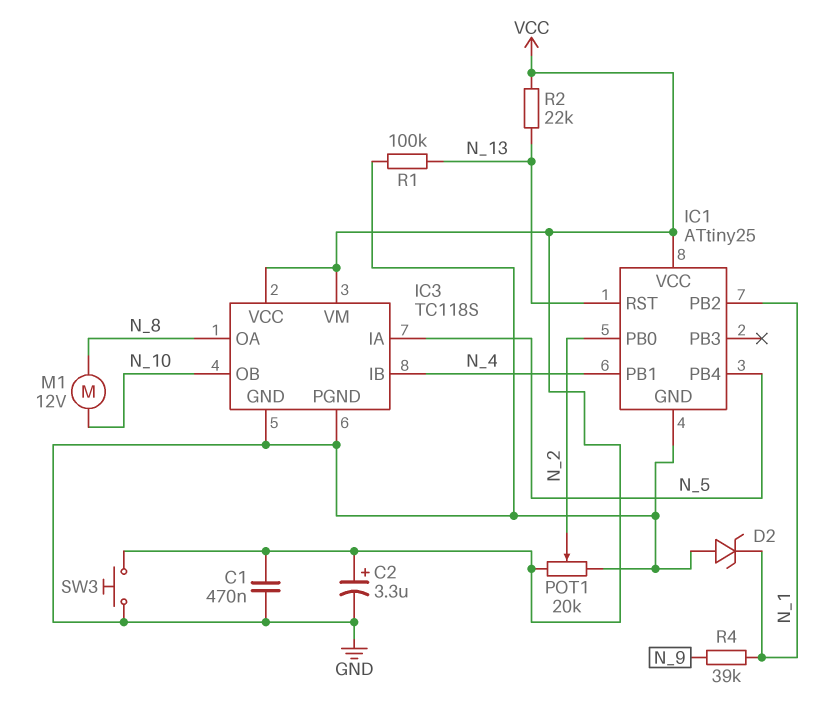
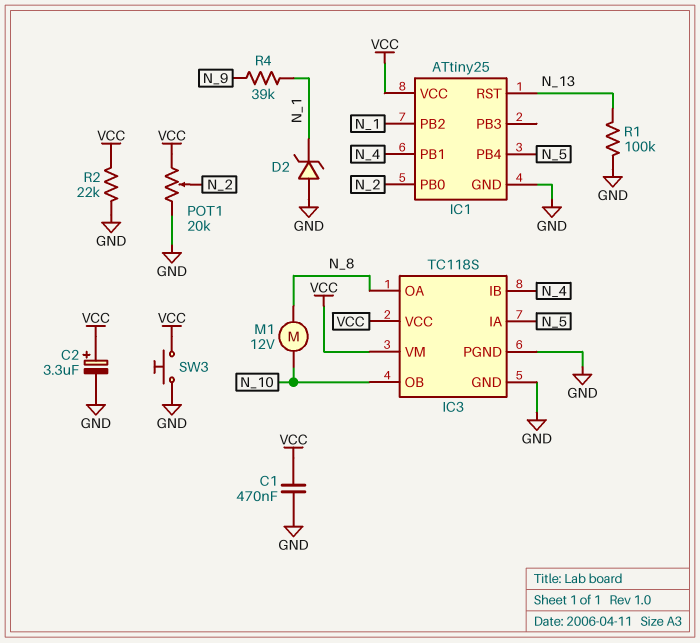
R2: 22k (N_13, VCC) -> 22k (GND, VCC)

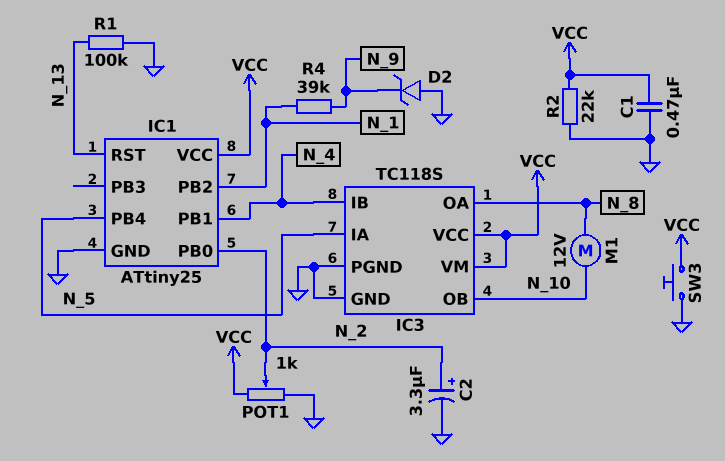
C2: 3.3uF (plus VCC, minus GND) -> 3.3uF (plus N_2, minus GND)
D2: zener (A GND, K N_1) -> zener (A GND, K N_9)
POT1: 20k (GND, VCC, wiper N_2) -> 1k (GND, VCC, wiper N_2)

